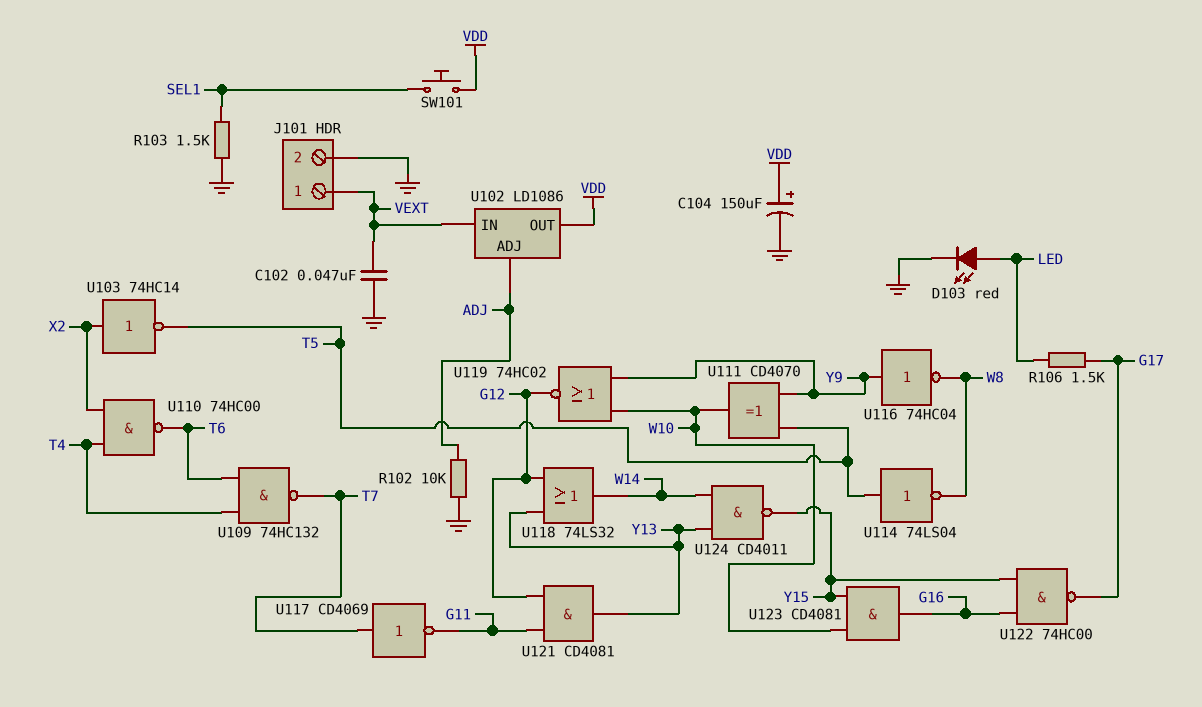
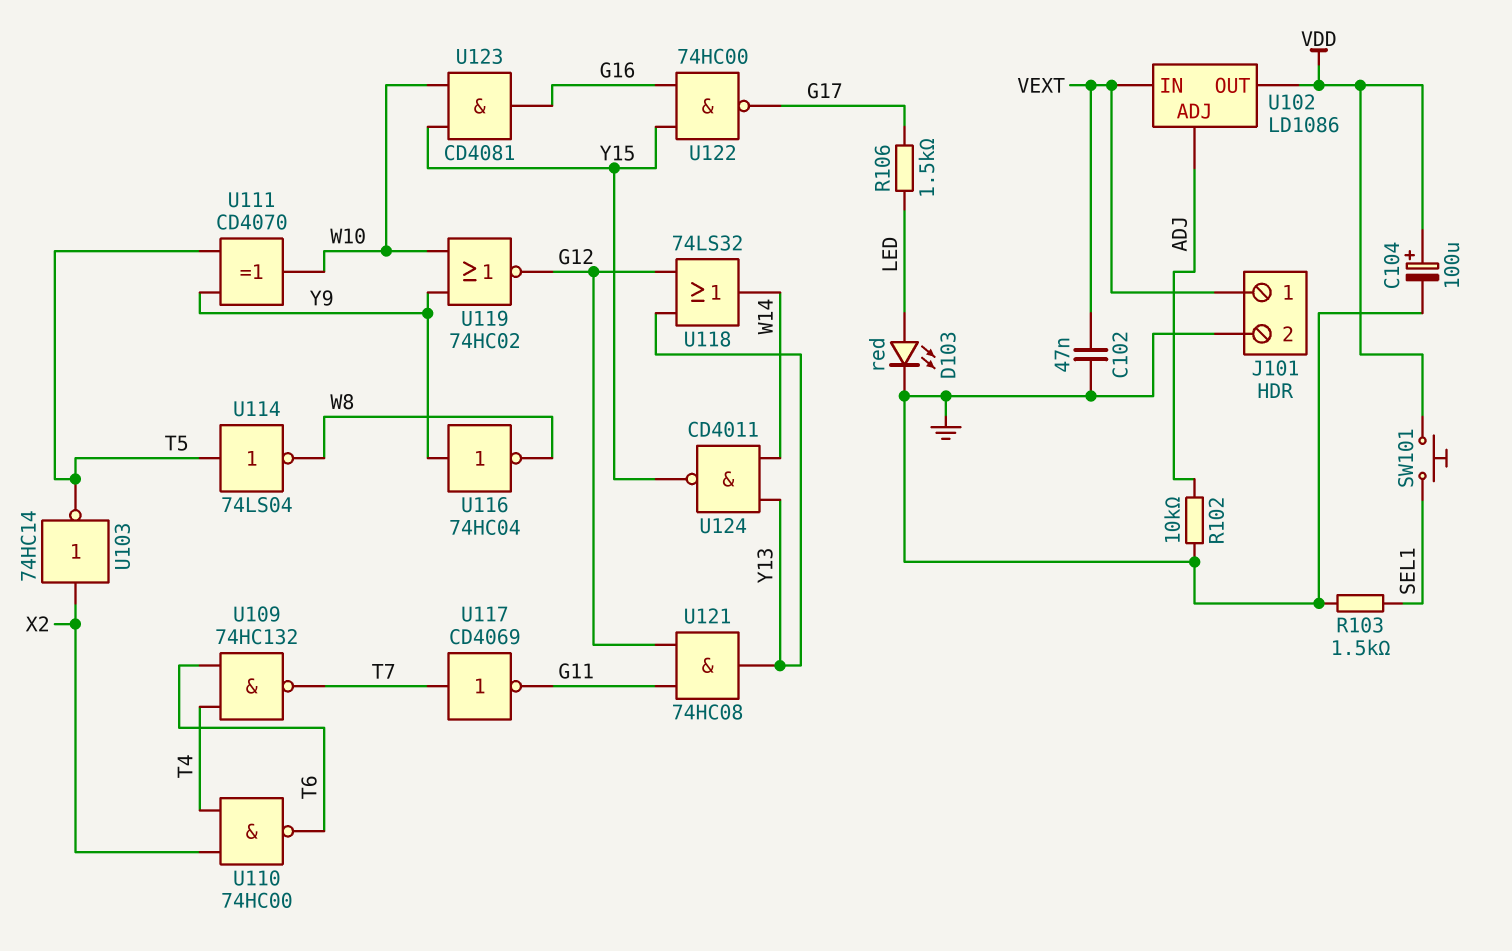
C104: 150uF (plus VDD, minus GND) -> 100uF (plus VDD, minus GND)
U121: AND CD4081 (in G11, in G12, out Y13) -> AND 74HC08 (in G11, in G12, out Y13)

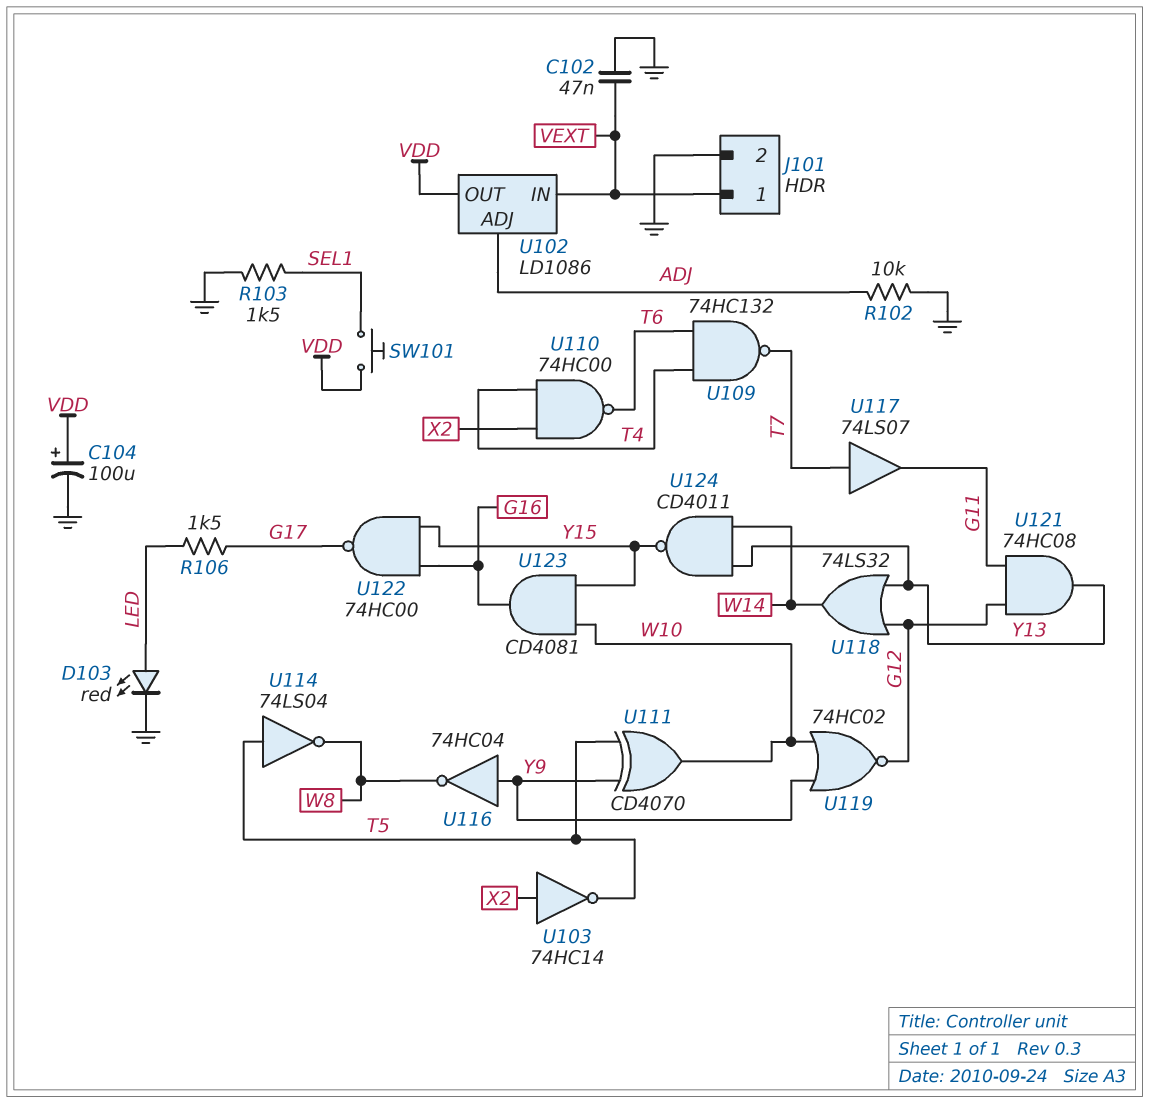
U117: NOT CD4069 (in T7, out G11) -> buffer 74LS07 (in T7, out G11)

